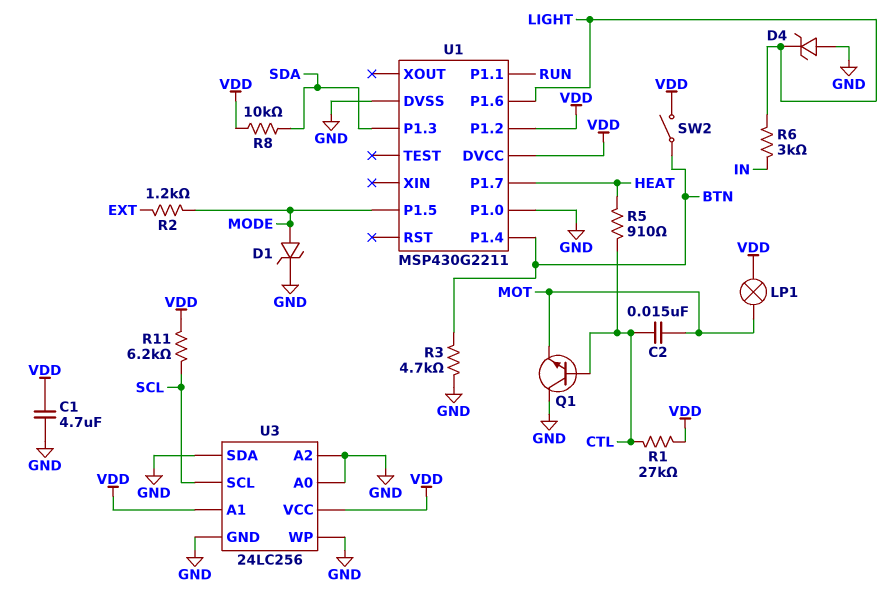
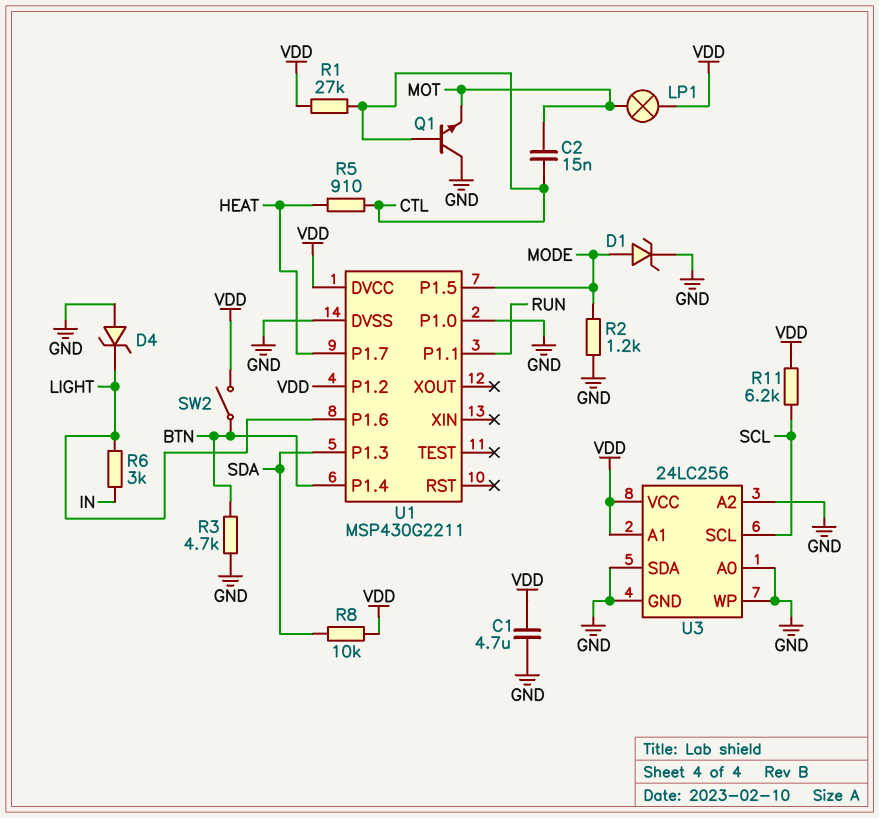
R2: 1.2k (EXT, MODE) -> 1.2k (GND, MODE)

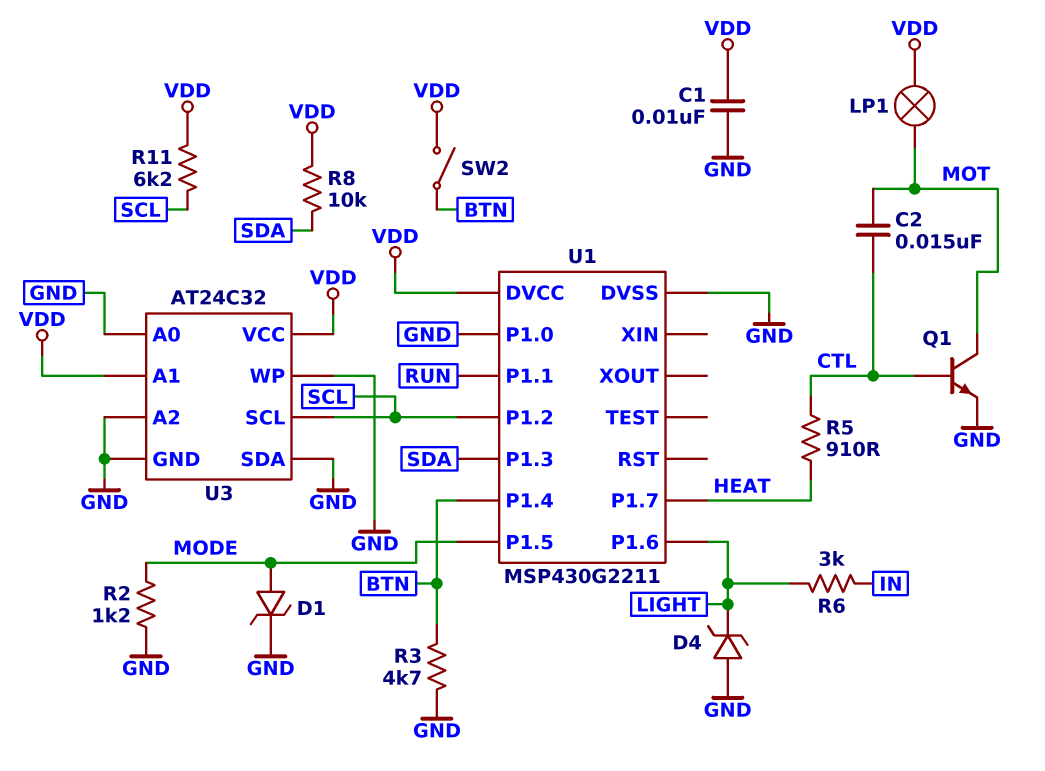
C1: 4.7uF (GND, VDD) -> 10nF (GND, VDD)
Q1: NPN (B CTL, C GND, E MOT) -> NPN (B CTL, C MOT, E GND)
R1: 27k (CTL, VDD) -> none
U1 pin P1.2: VDD -> SCL
U3: 24LC256 -> AT24C32

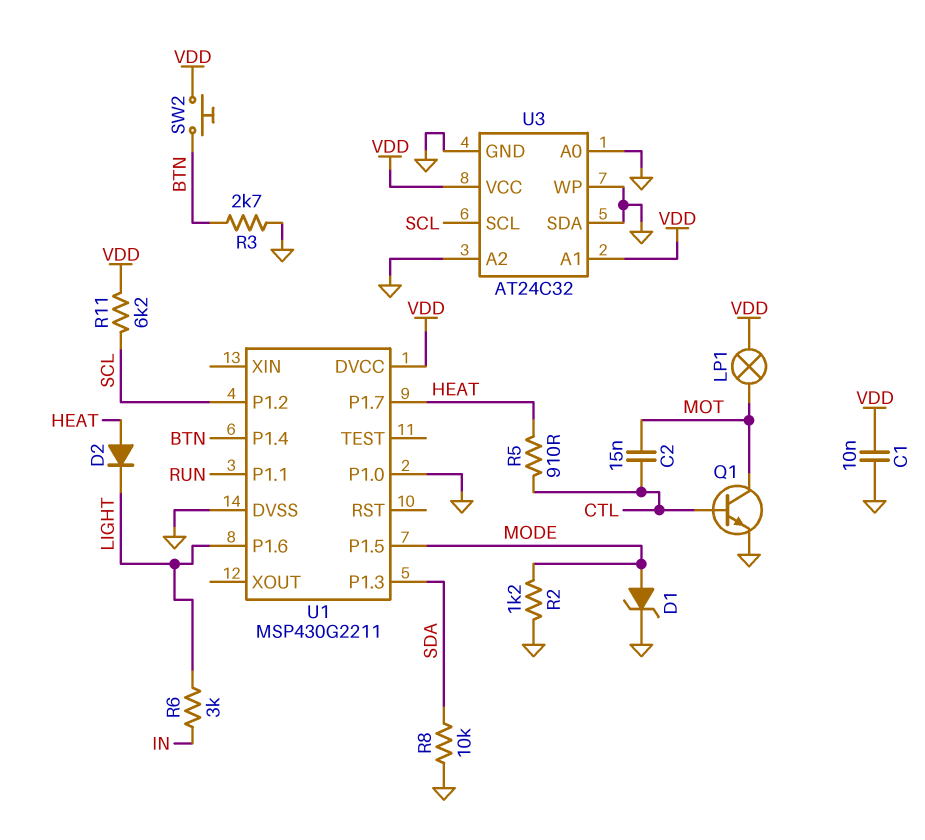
D2: none -> diode (A HEAT, K LIGHT)
D4: zener (A GND, K LIGHT) -> none
R3: 4.7k (BTN, GND) -> 2.7k (BTN, GND)
R8: 10k (SDA, VDD) -> 10k (GND, SDA)
SW2: switch (BTN, VDD) -> button (BTN, VDD)

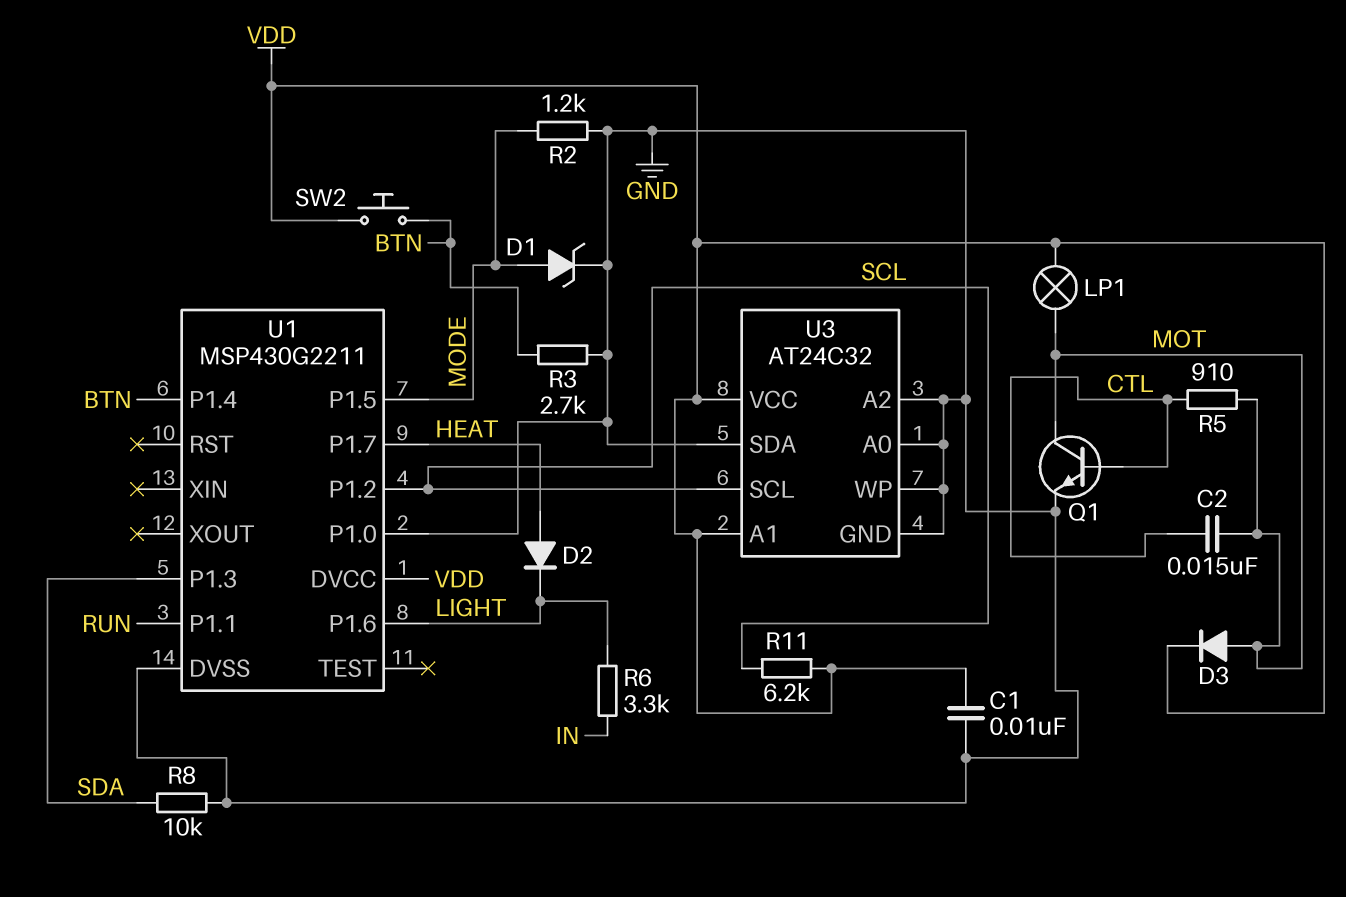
D3: none -> diode (A MOT, K VDD)
R5: 910 (CTL, HEAT) -> 910 (CTL, MOT)
R6: 3k (IN, LIGHT) -> 3.3k (IN, LIGHT)

